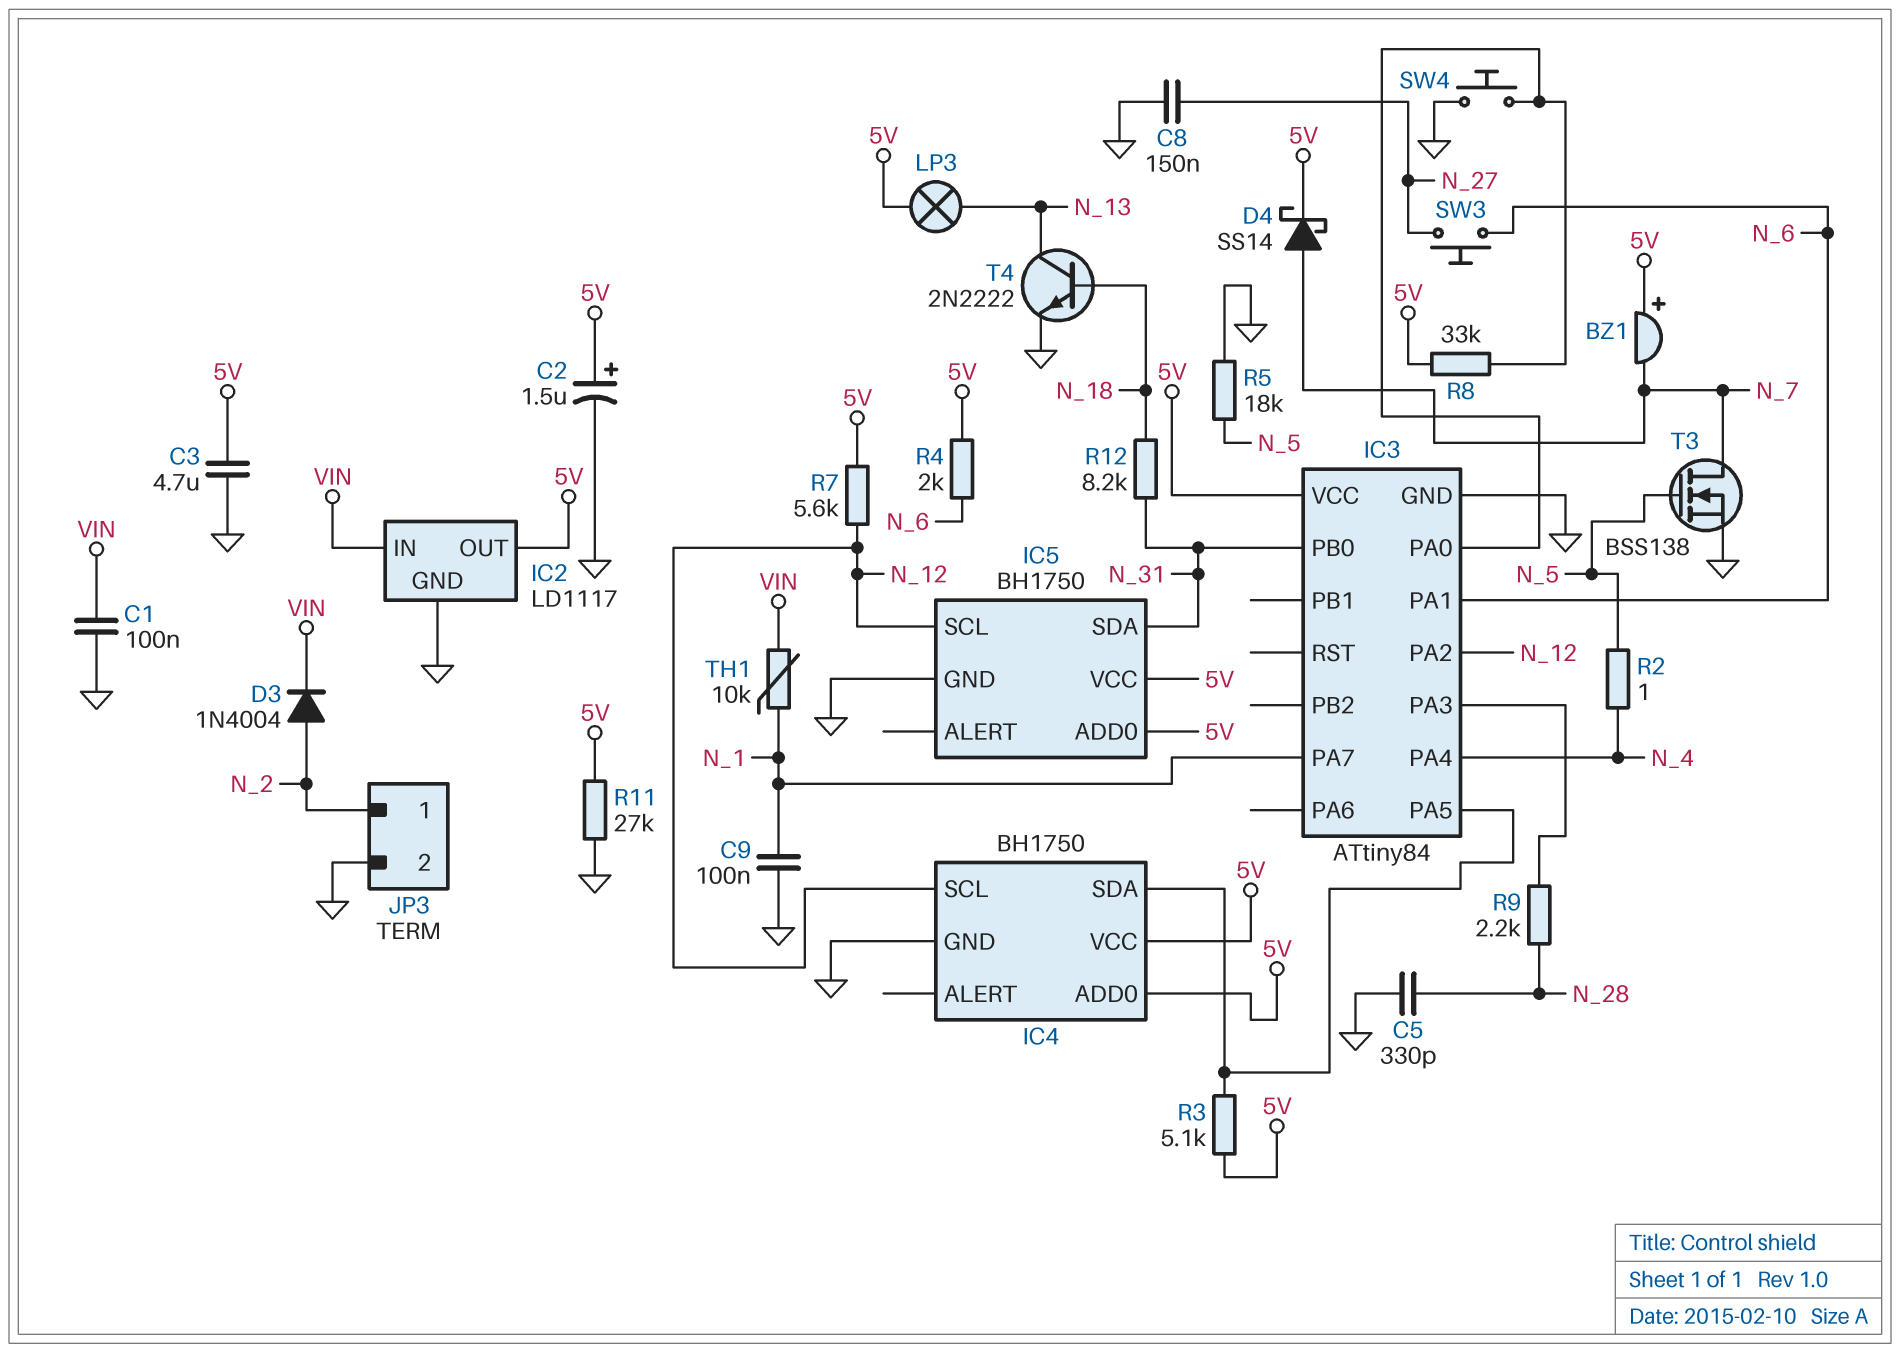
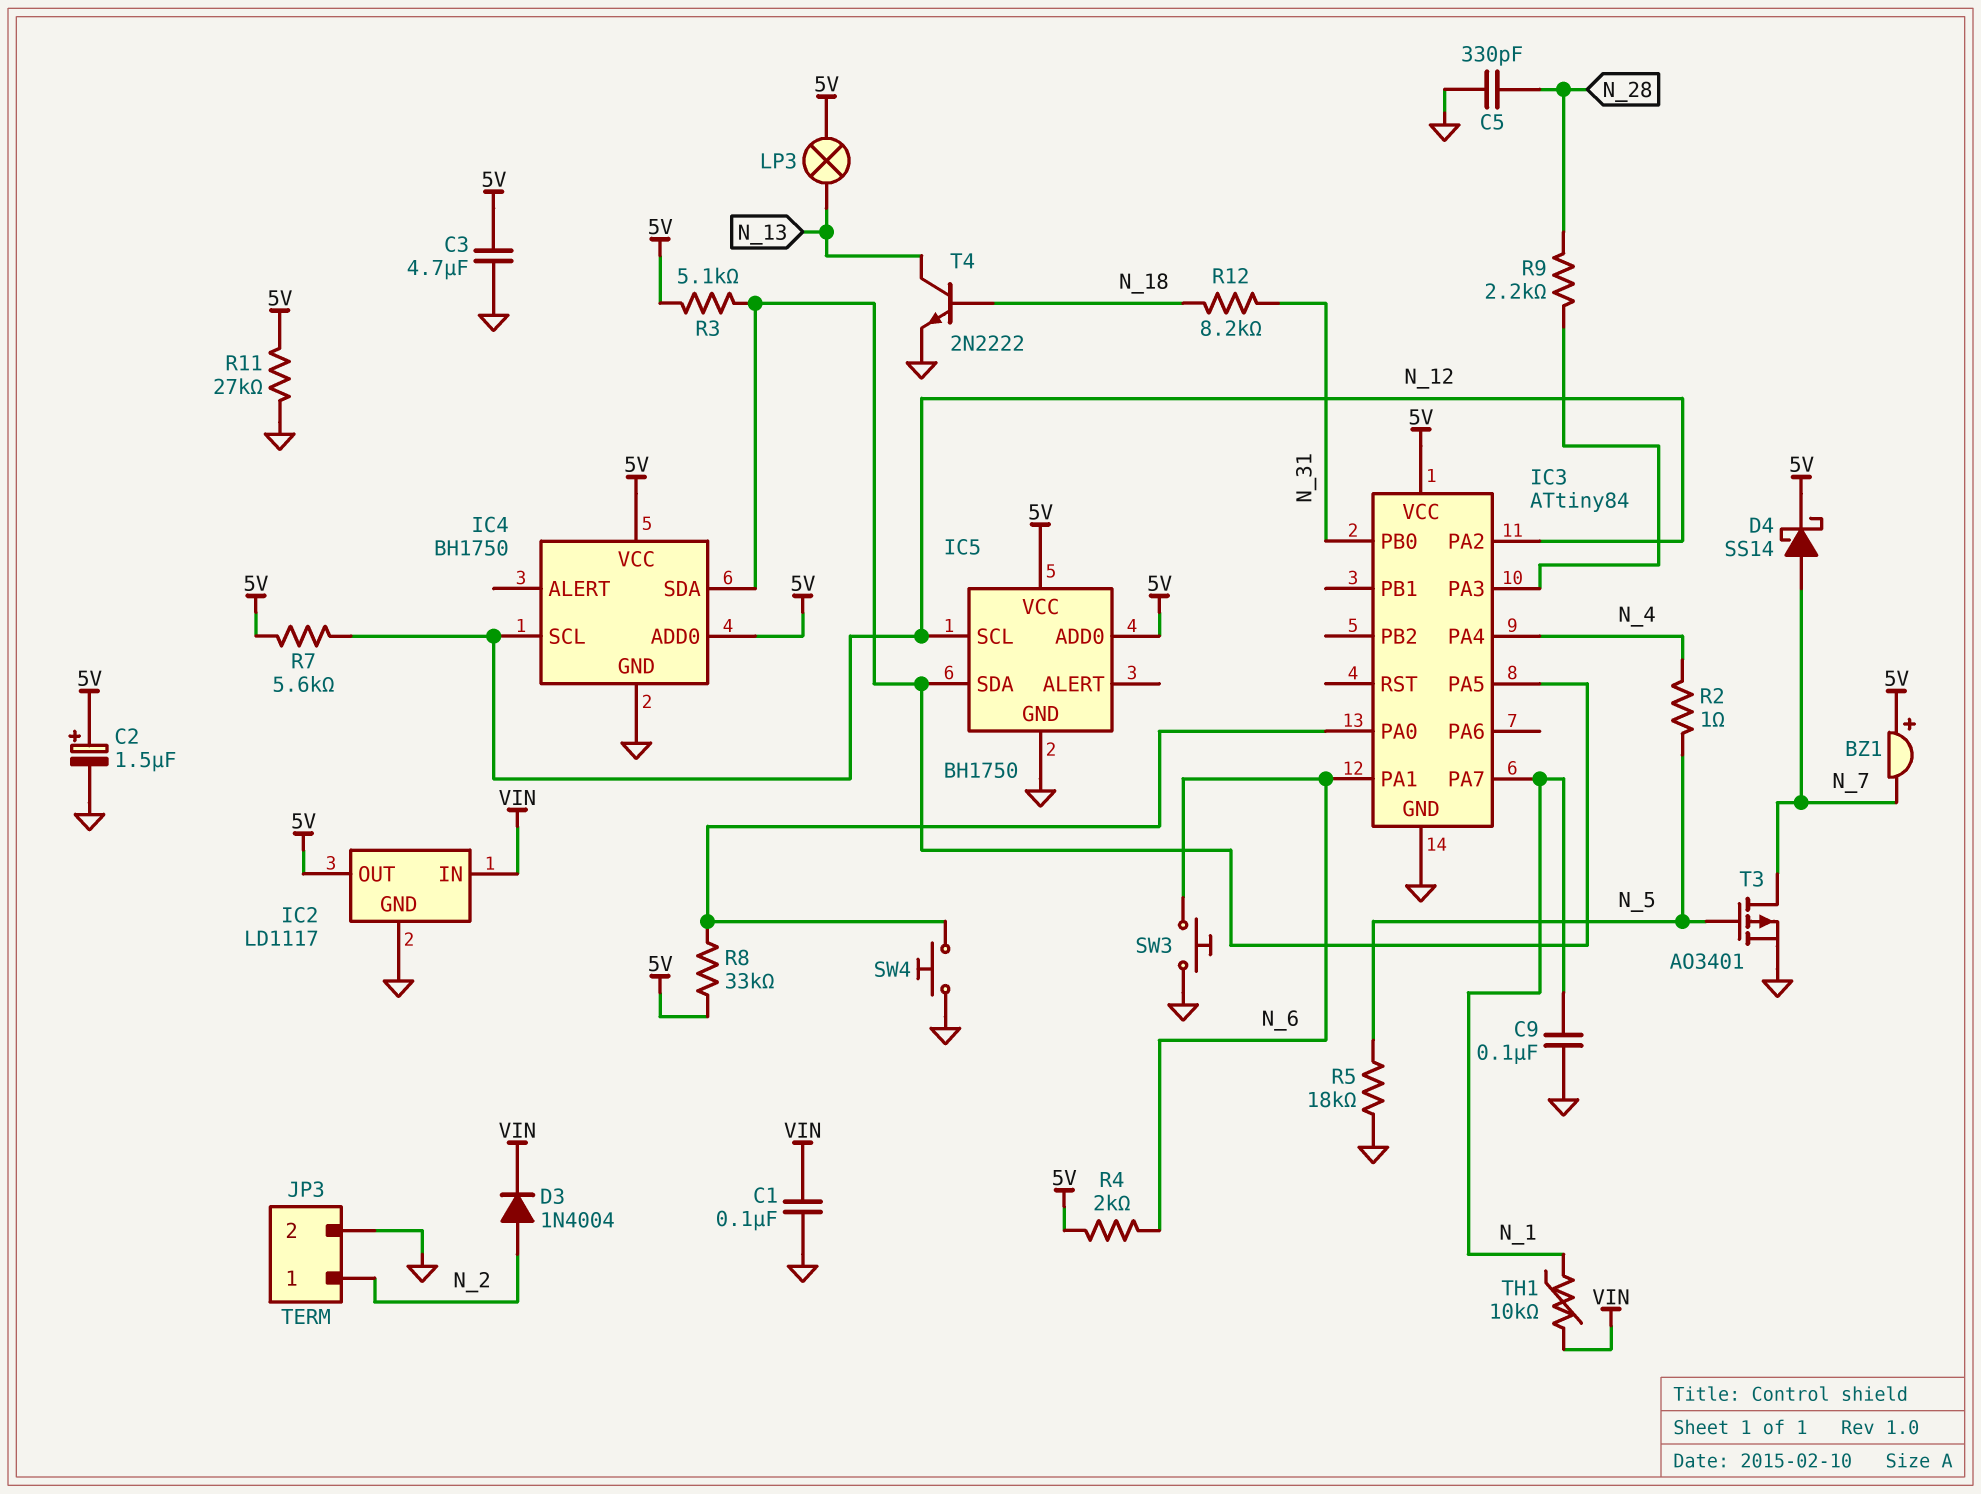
C8: 150nF (GND, N_27) -> none
IC5 pin SDA: N_31 -> IC3/PA5
SW3: button (N_6, N_27) -> button (GND, N_6)
T3: NMOS BSS138 (G N_5, D N_7, S GND) -> PMOS AO3401 (G N_5, D N_7, S GND)

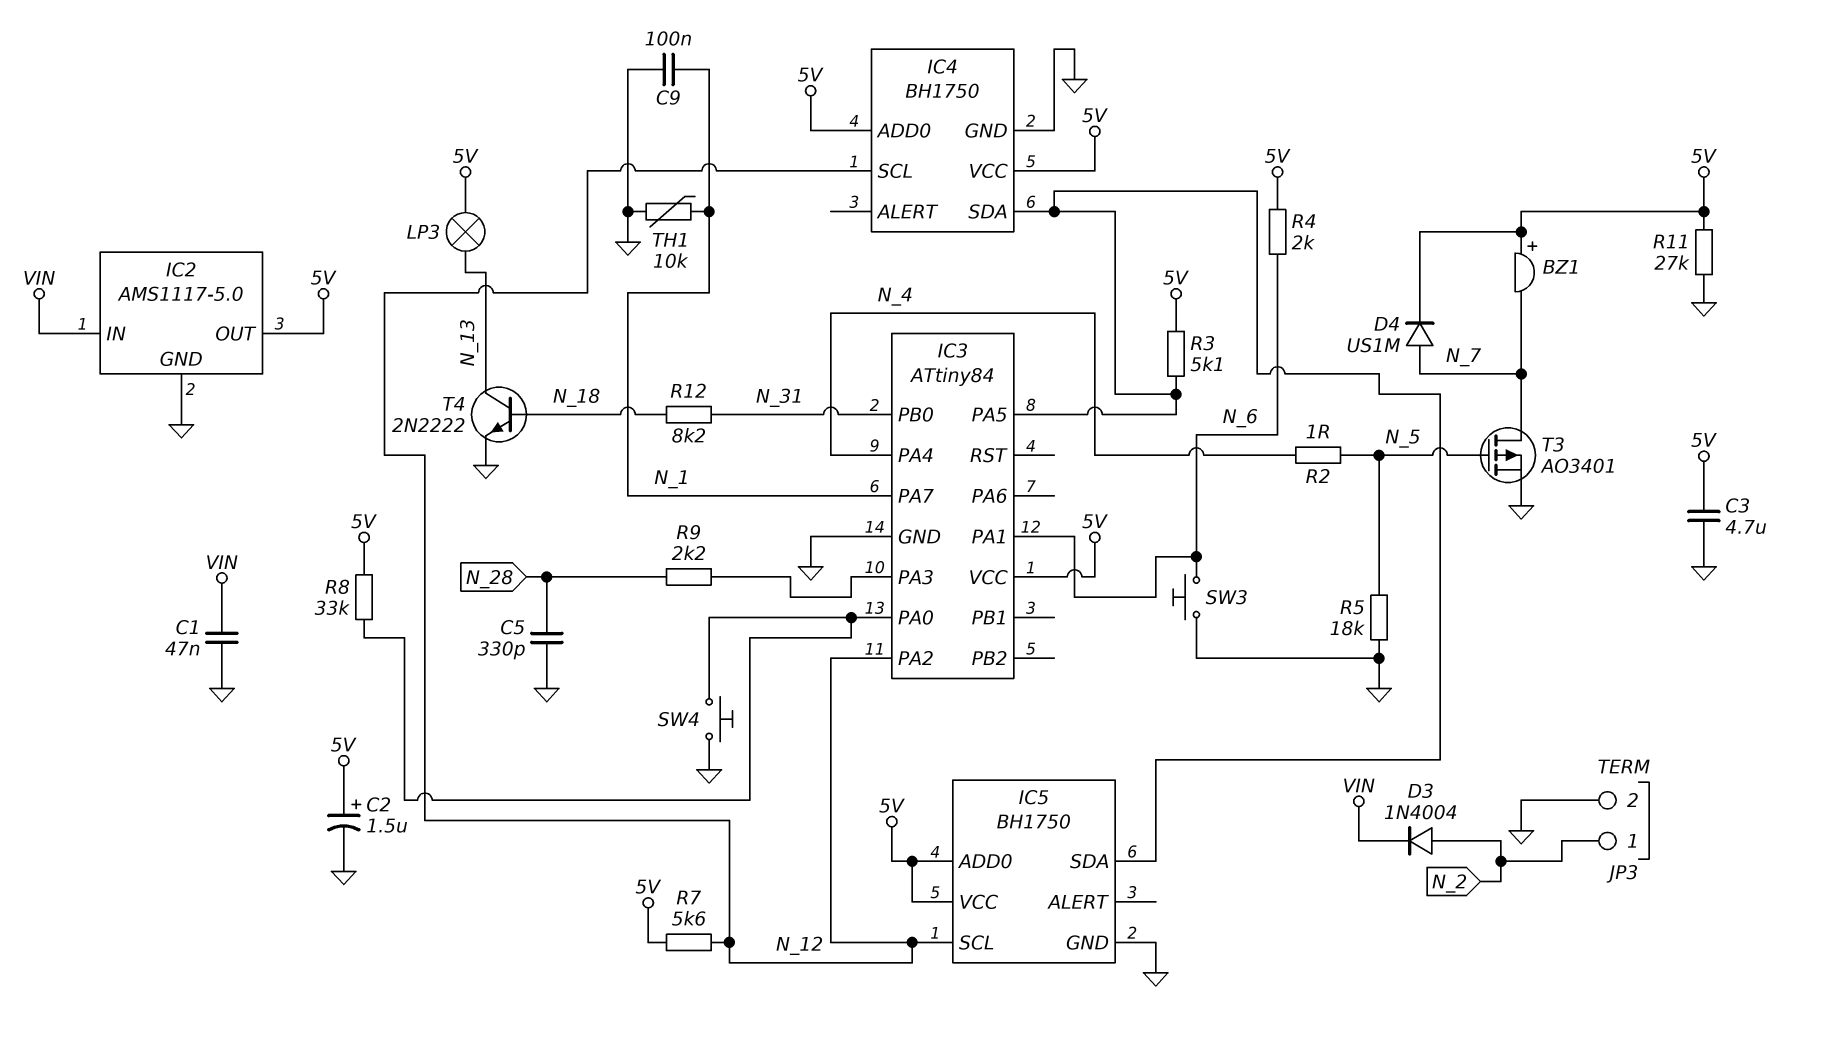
C1: 100nF (GND, VIN) -> 47nF (GND, VIN)
D4: schottky SS14 (A N_7, K 5V) -> diode US1M (A N_7, K 5V)
IC2: LD1117 -> AMS1117-5.0
TH1: 10k (N_1, VIN) -> 10k (GND, N_1)

